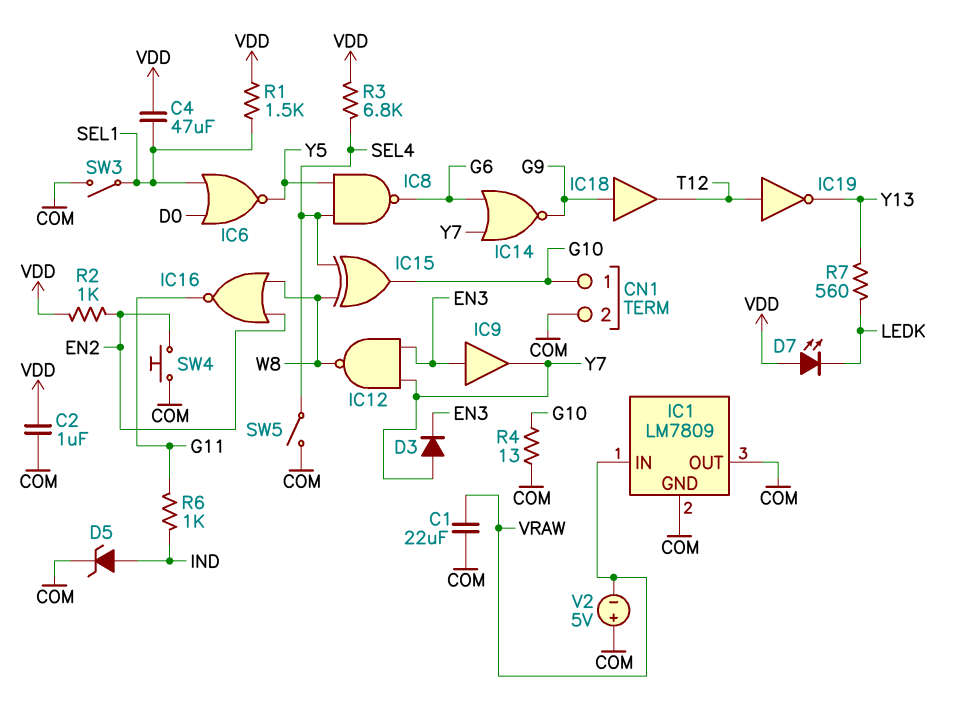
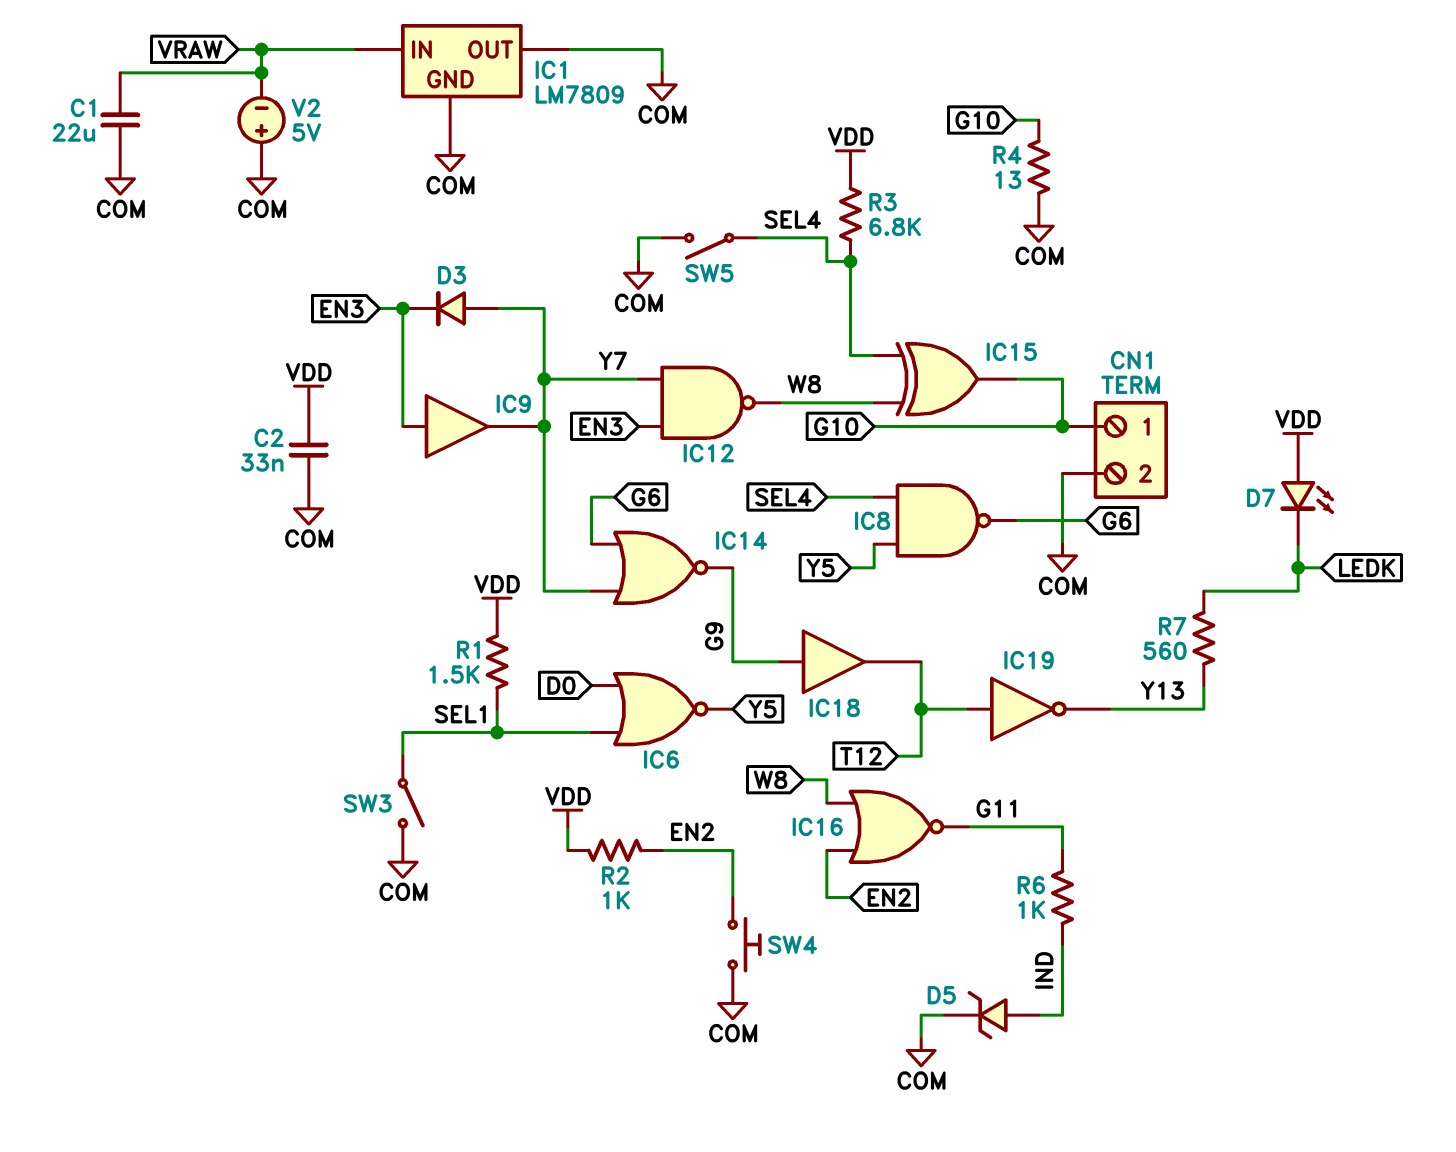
C2: 1uF (COM, VDD) -> 33nF (COM, VDD)
C4: 47uF (SEL1, VDD) -> none

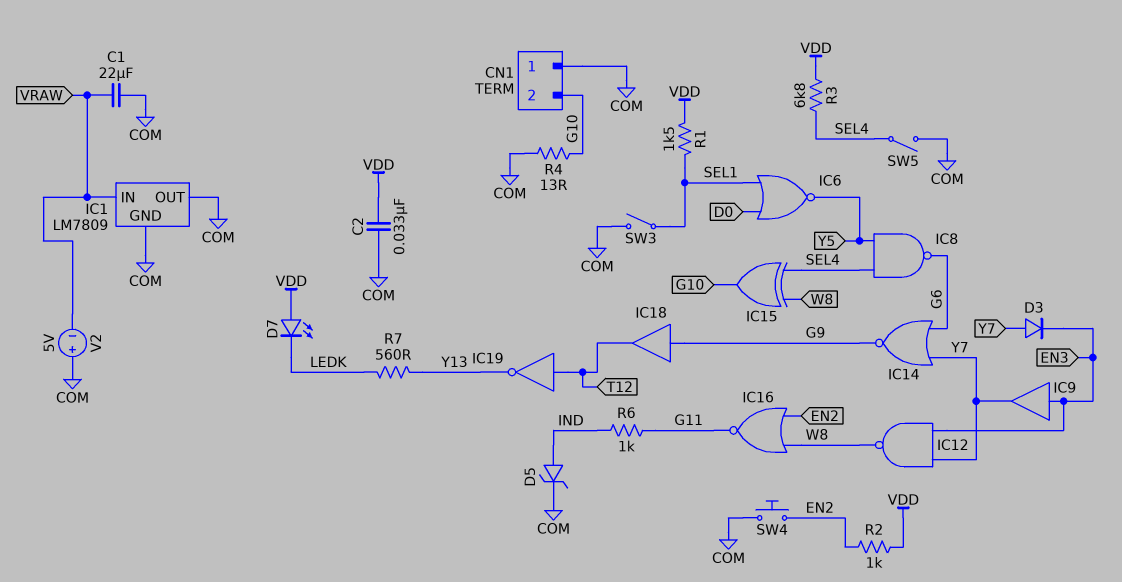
CN1 pin 1: G10 -> COM
CN1 pin 2: COM -> G10

